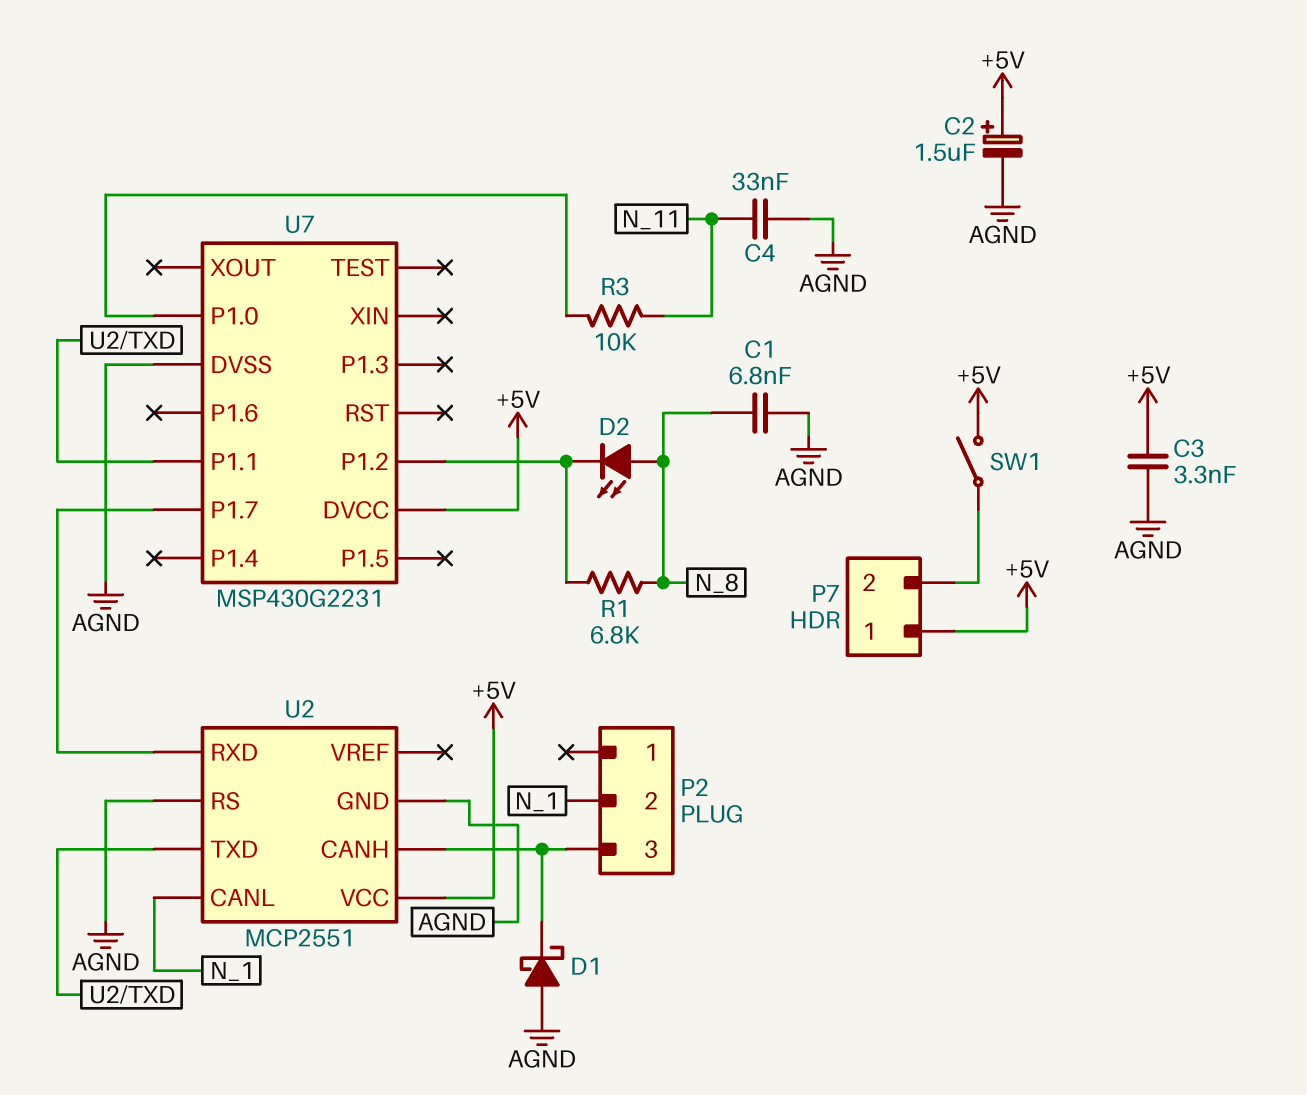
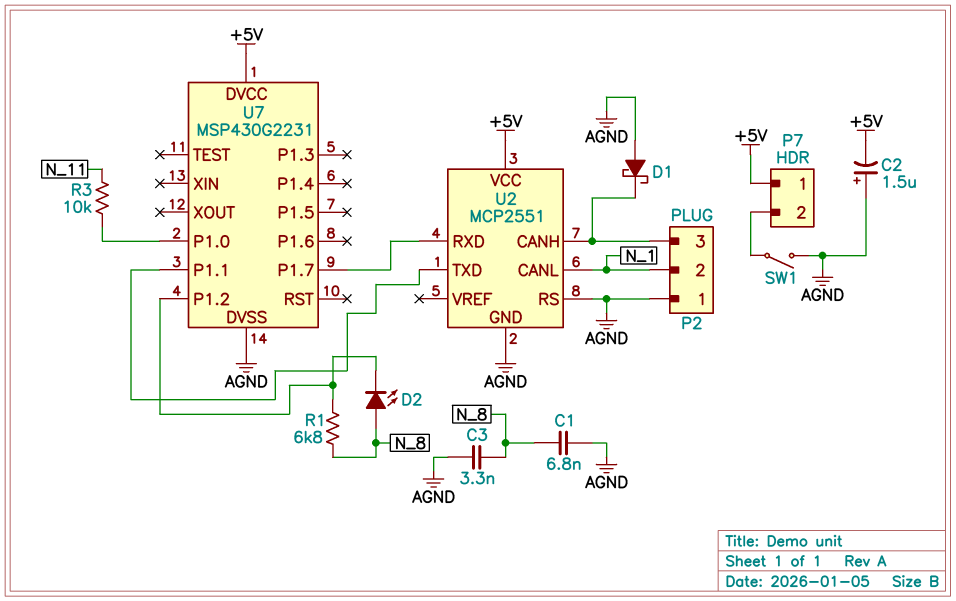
C2: 1.5uF (plus +5V, minus AGND) -> 1.5uF (plus AGND, minus +5V)
C3: 3.3nF (+5V, AGND) -> 3.3nF (AGND, N_8)
C4: 33nF (AGND, N_11) -> none
P2 pin 1: none -> AGND
SW1: switch (+5V, P7/2) -> switch (AGND, P7/2)

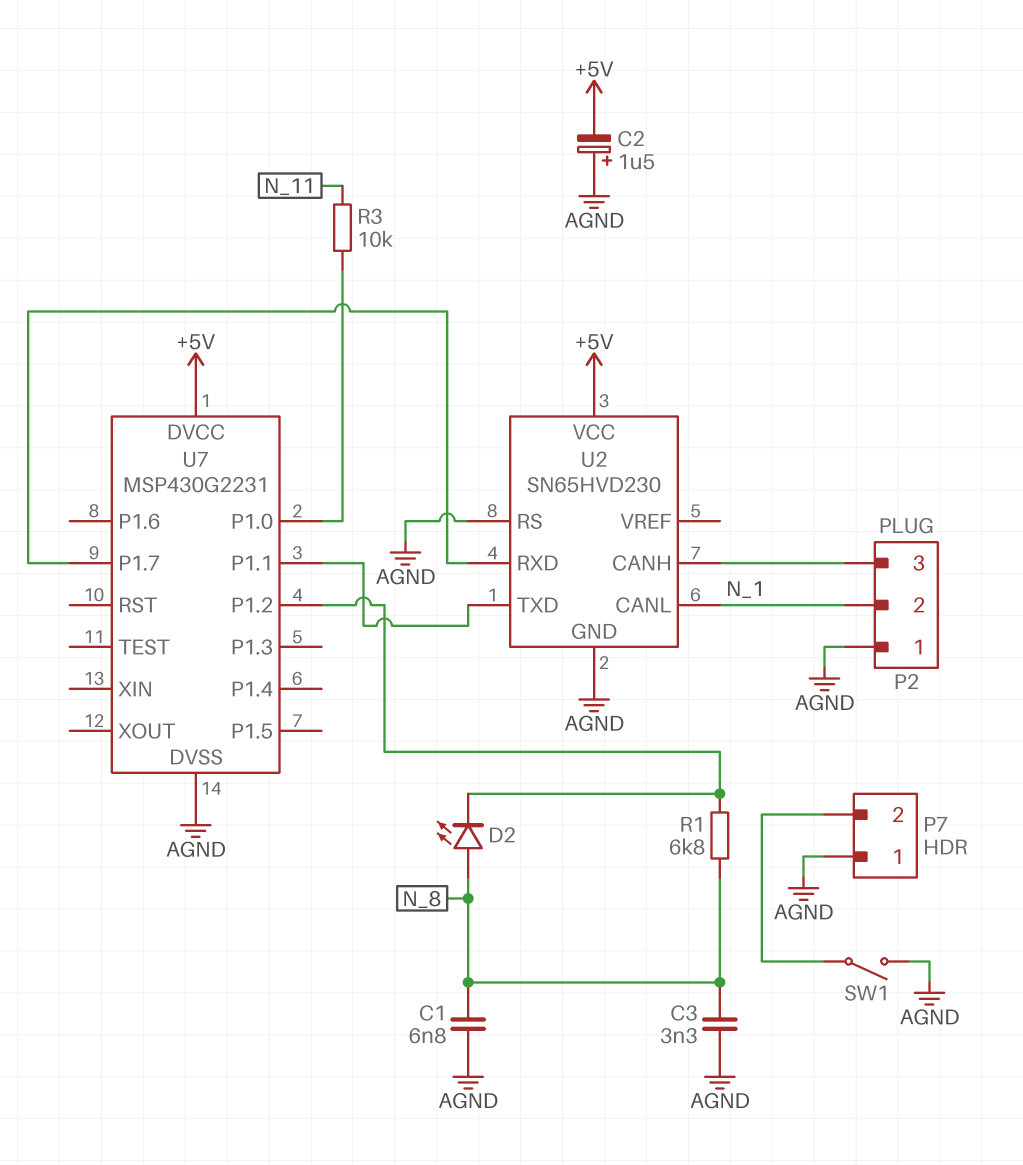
D1: schottky (A AGND, K P2/3) -> none
P7 pin 1: +5V -> AGND
U2: MCP2551 -> SN65HVD230

